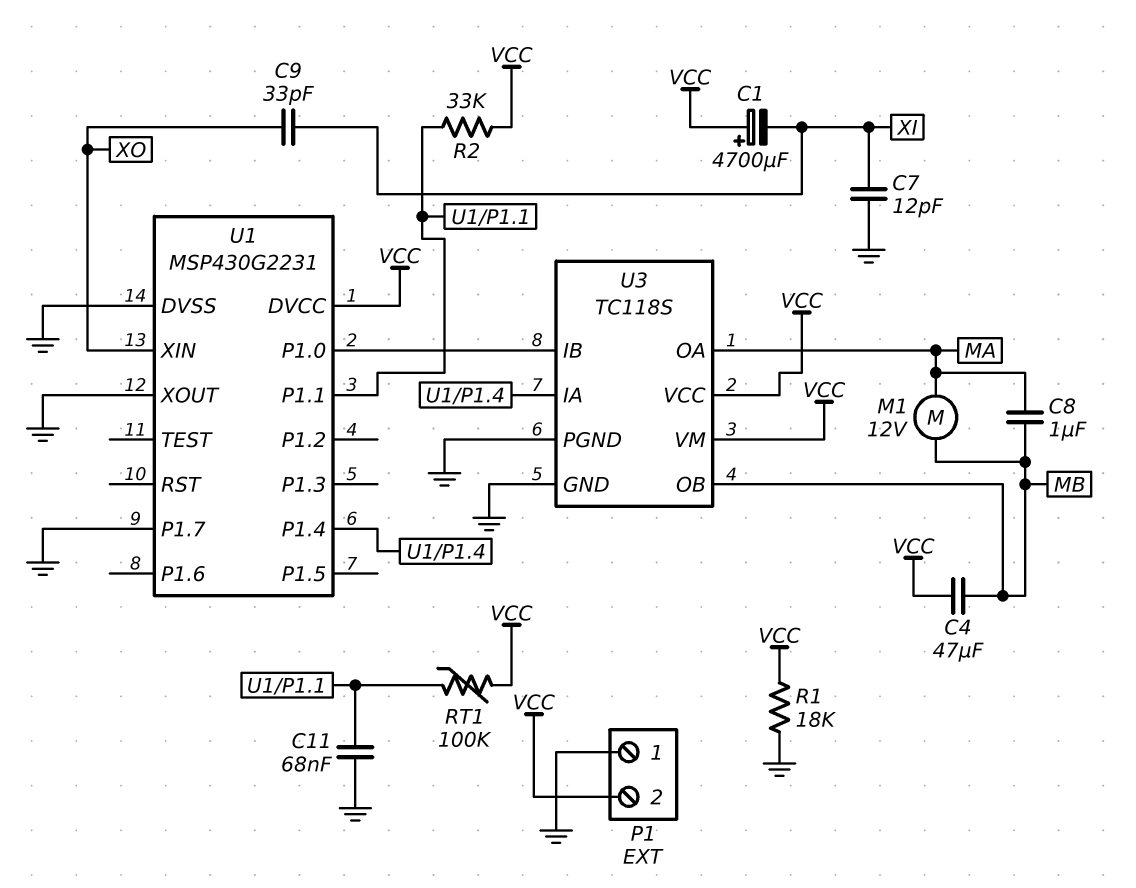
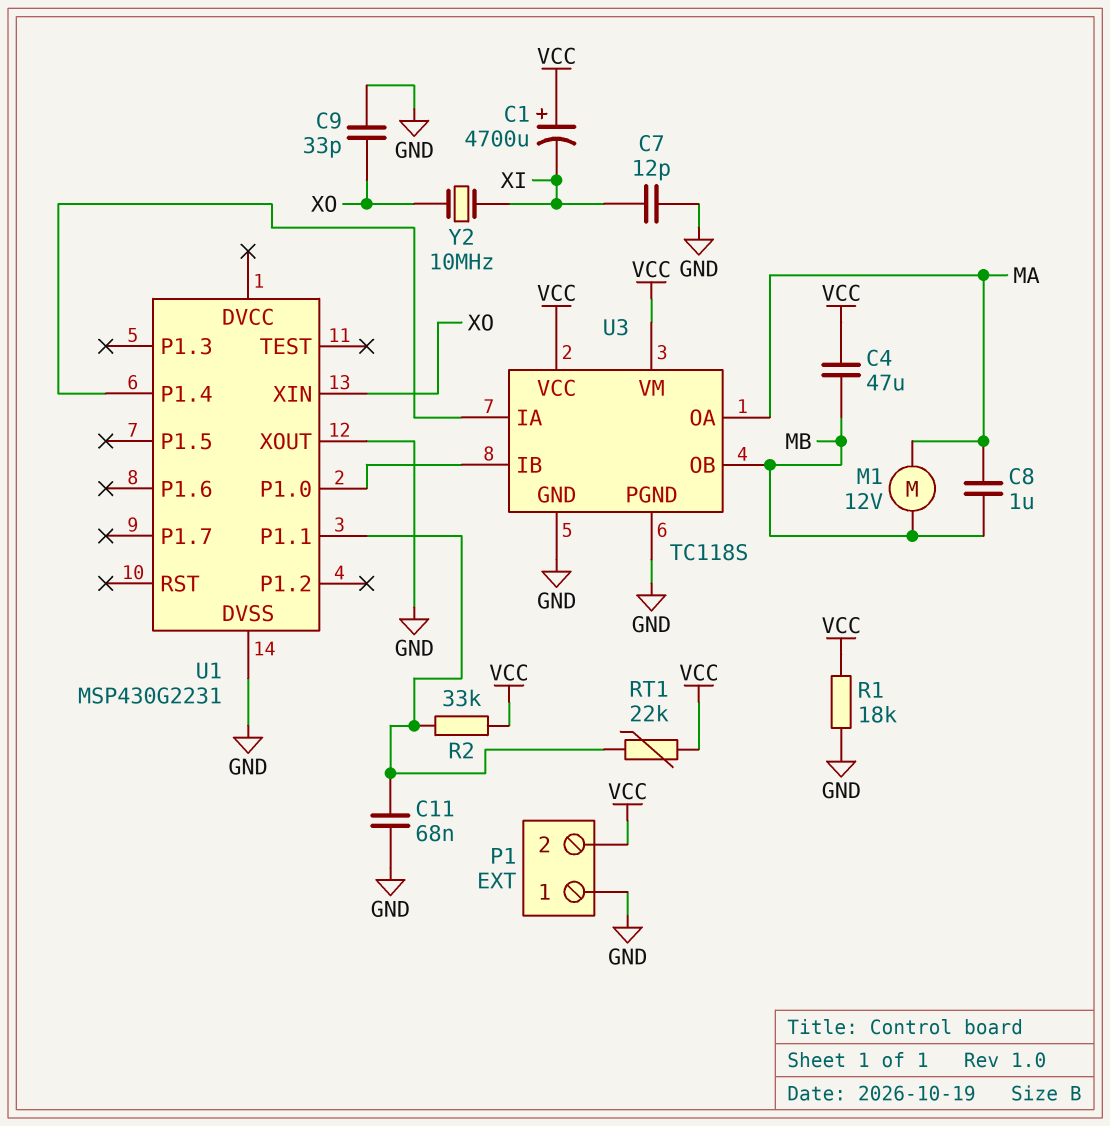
C9: 33pF (XI, XO) -> 33pF (GND, XO)
RT1: 100k (U1/P1.1, VCC) -> 22k (U1/P1.1, VCC)
U1 pin DVCC: VCC -> none
U1 pin P1.7: GND -> none
Y2: none -> 10MHz (XI, XO)

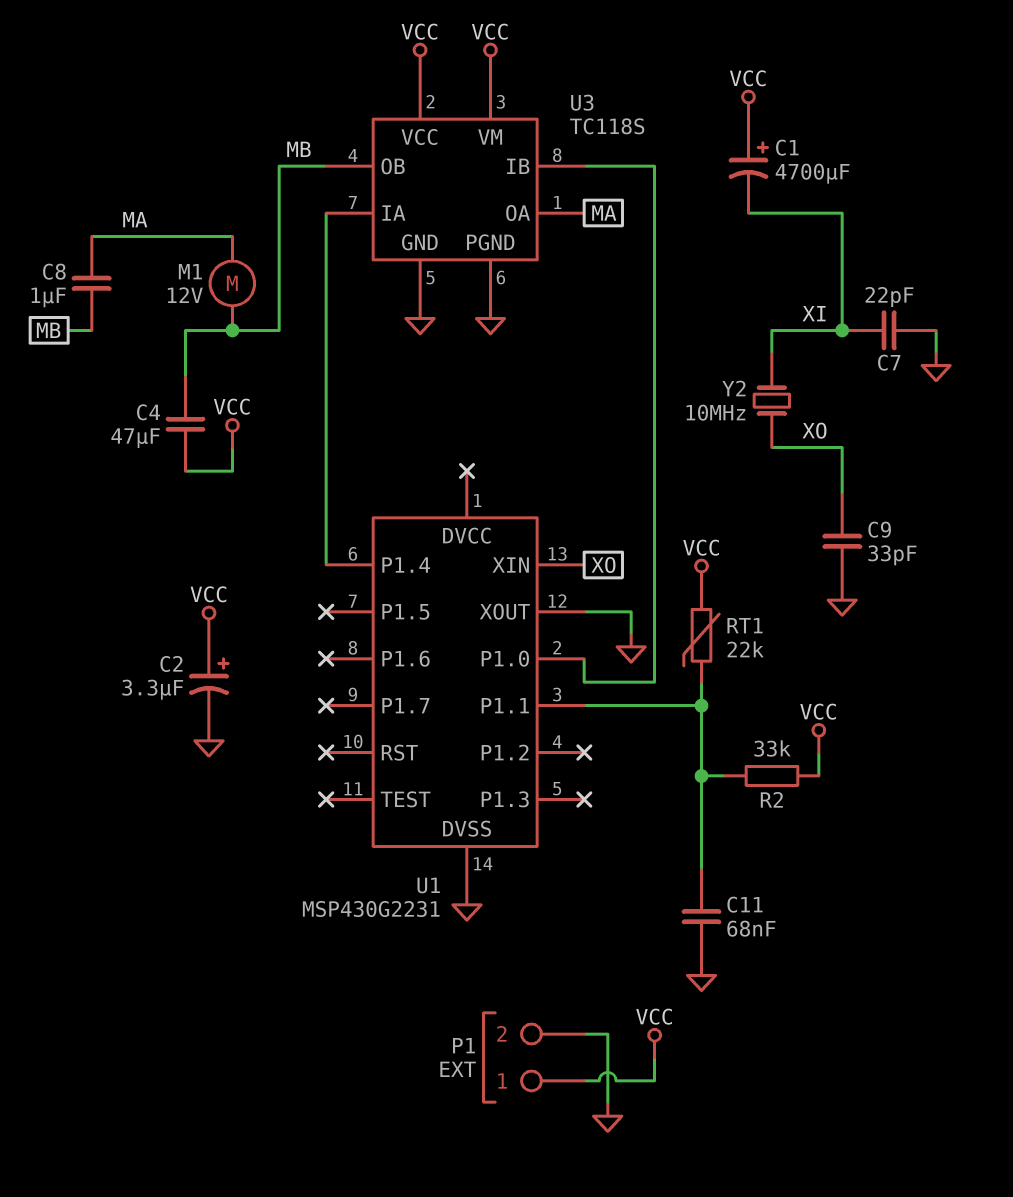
C2: none -> 3.3uF (plus VCC, minus GND)
C7: 12pF (GND, XI) -> 22pF (GND, XI)
P1 pin 1: GND -> VCC
P1 pin 2: VCC -> GND
R1: 18k (GND, VCC) -> none

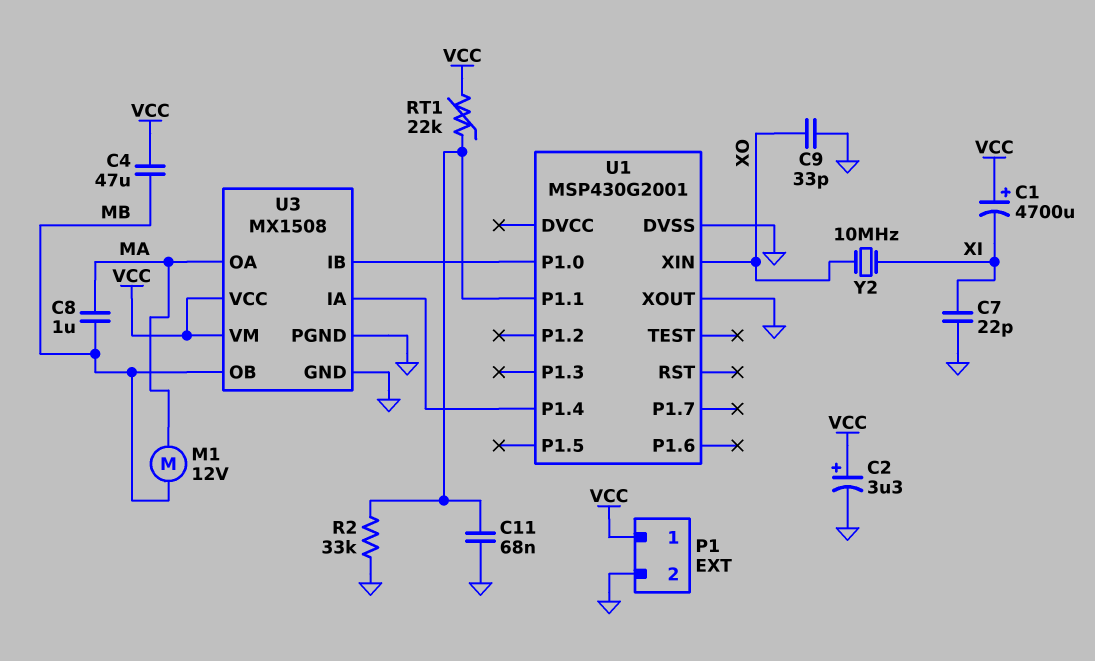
R2: 33k (U1/P1.1, VCC) -> 33k (GND, U1/P1.1)
U1: MSP430G2231 -> MSP430G2001
U3: TC118S -> MX1508

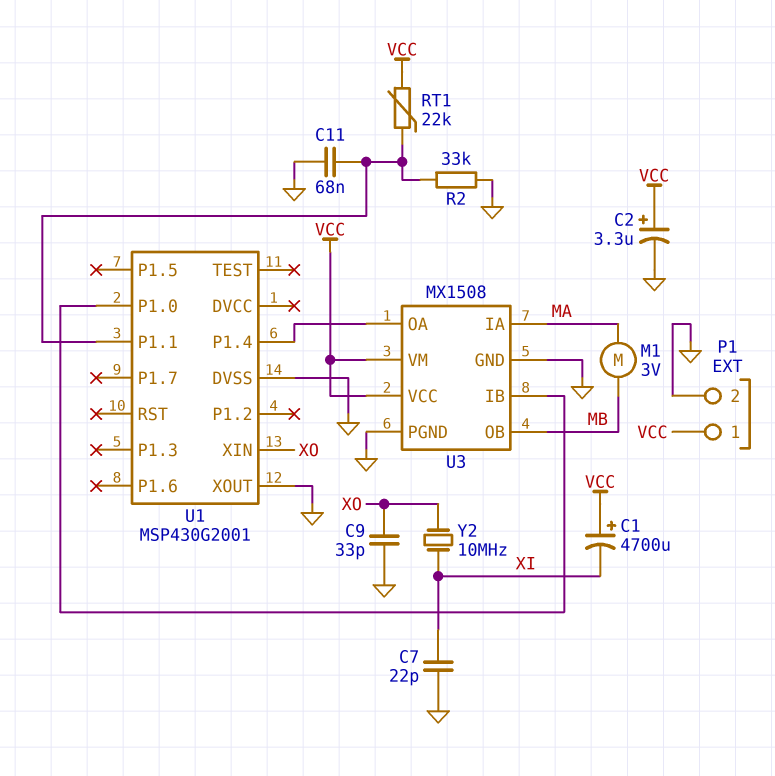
C4: 47uF (MB, VCC) -> none
C8: 1uF (MA, MB) -> none
M1: motor 12V (MA, MB) -> motor 3V (MA, MB)
U3 pin IA: U1/P1.4 -> MA
U3 pin OA: MA -> U1/P1.4

